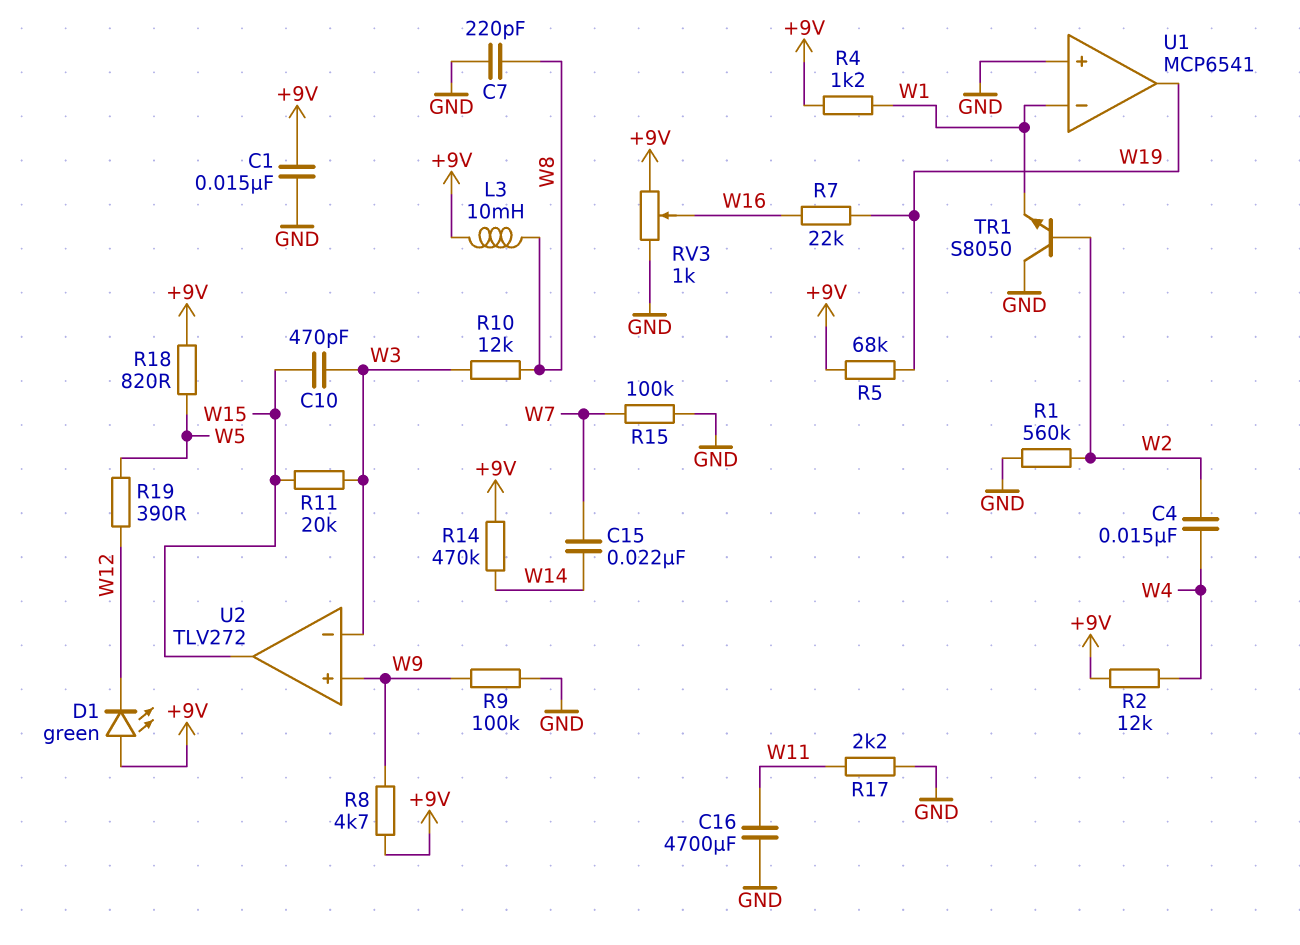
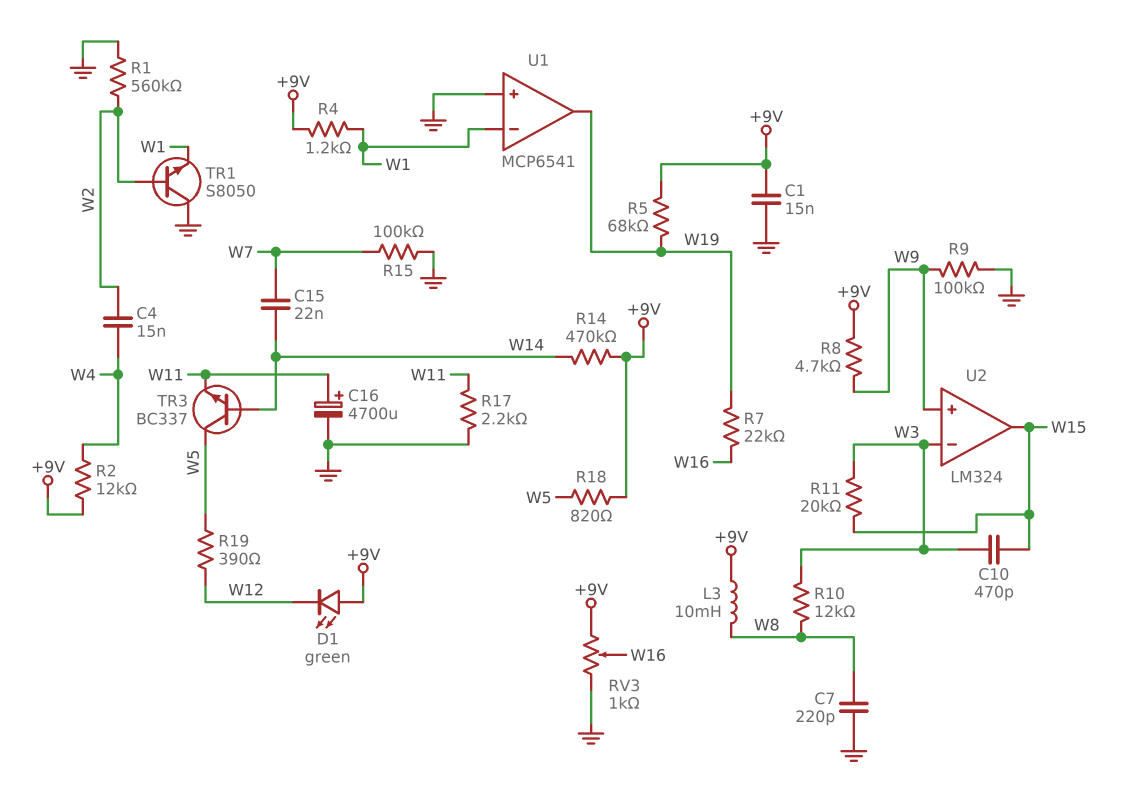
C16: 4700uF (GND, W11) -> 4700uF (plus W11, minus GND)
TR3: none -> NPN BC337 (B W14, C W5, E W11)
U2: TLV272 -> LM324

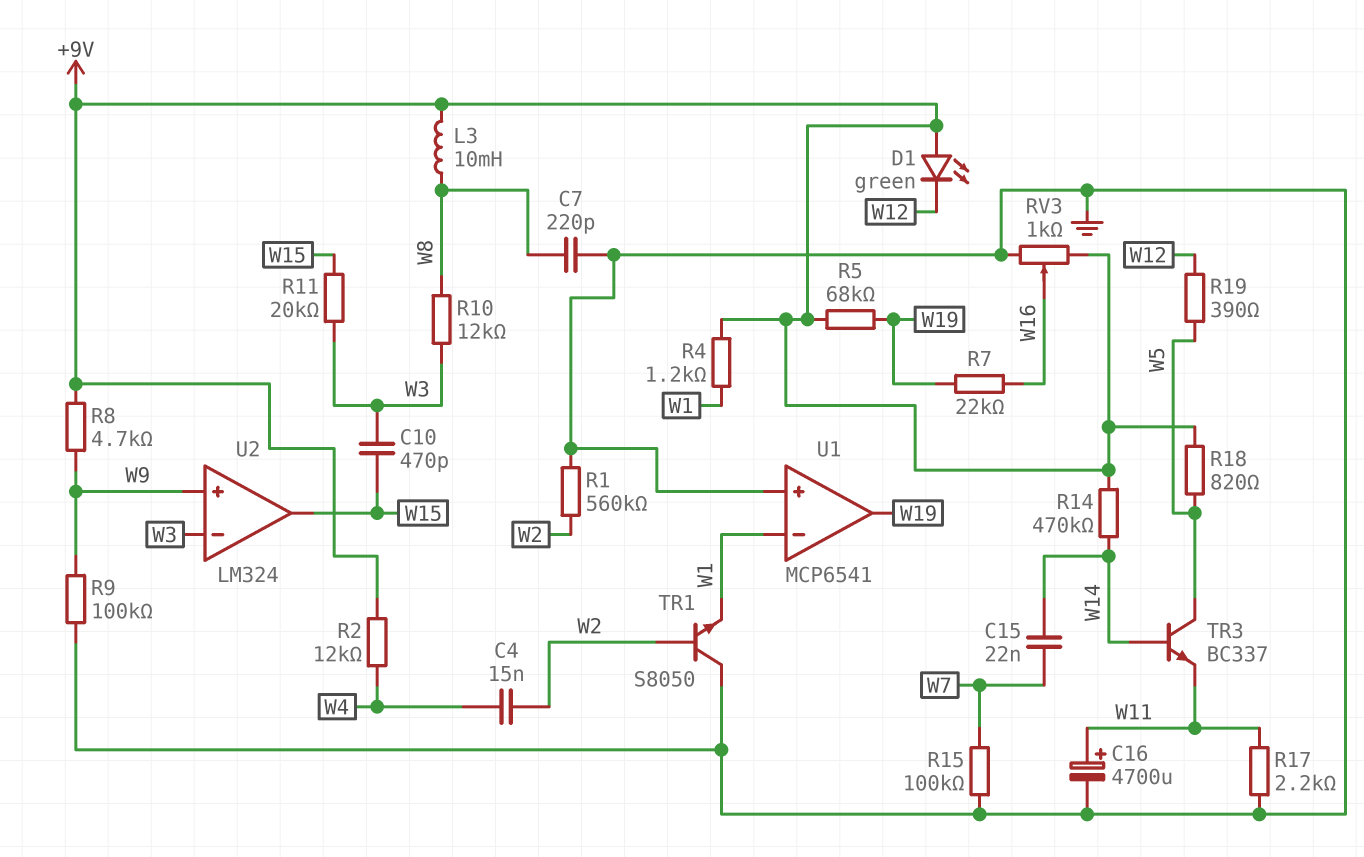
C1: 15nF (+9V, GND) -> none

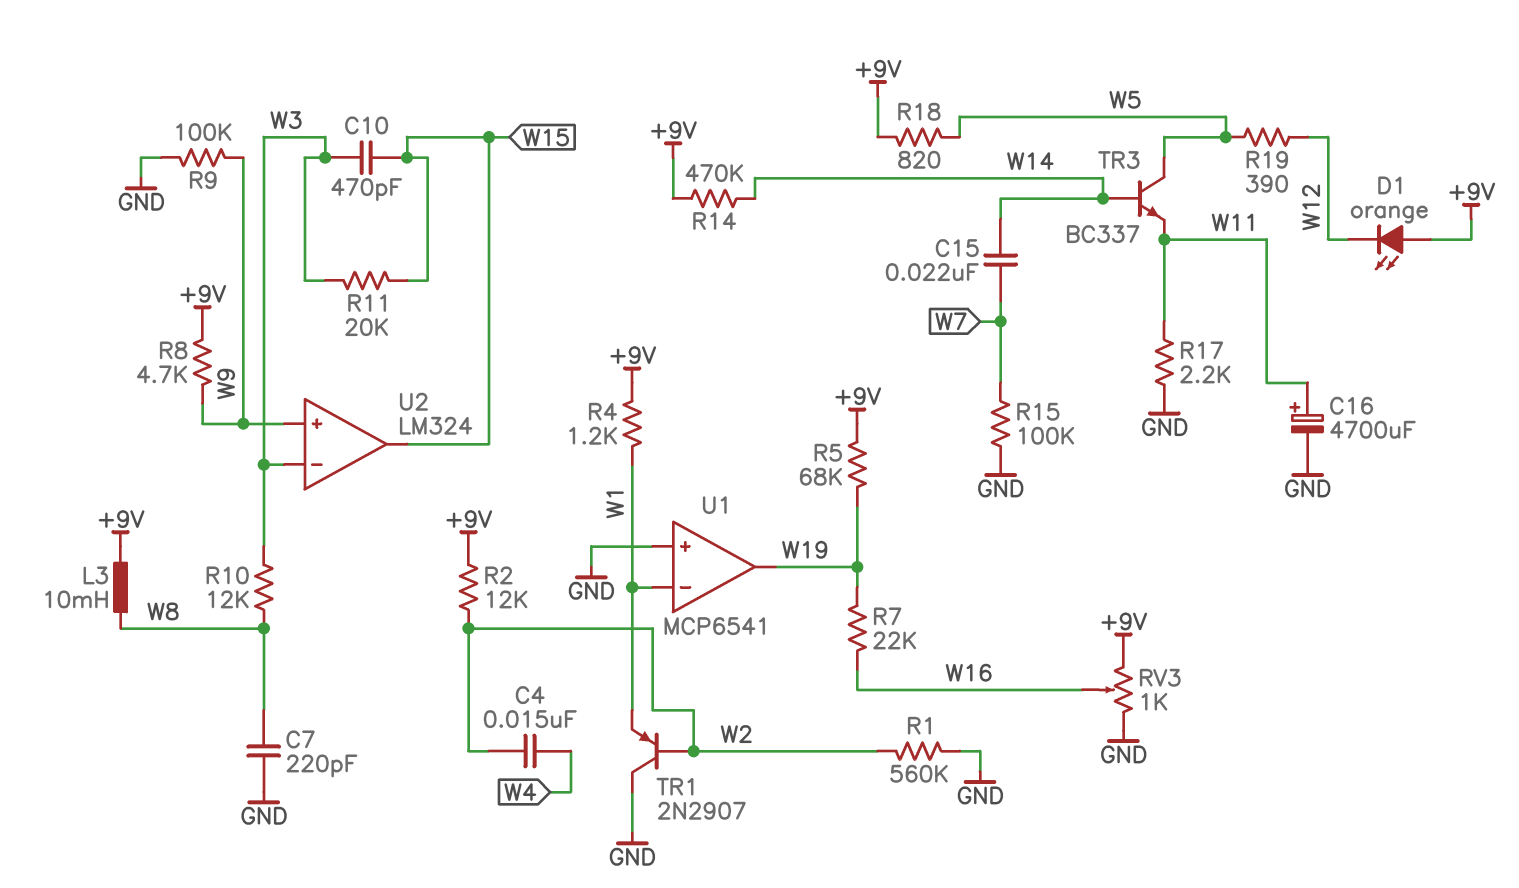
D1: LED green (A +9V, K W12) -> LED orange (A +9V, K W12)
R2: 12k (+9V, W4) -> 12k (+9V, W2)
TR1: NPN S8050 (B W2, C GND, E W1) -> PNP 2N2907 (B W2, C GND, E W1)

